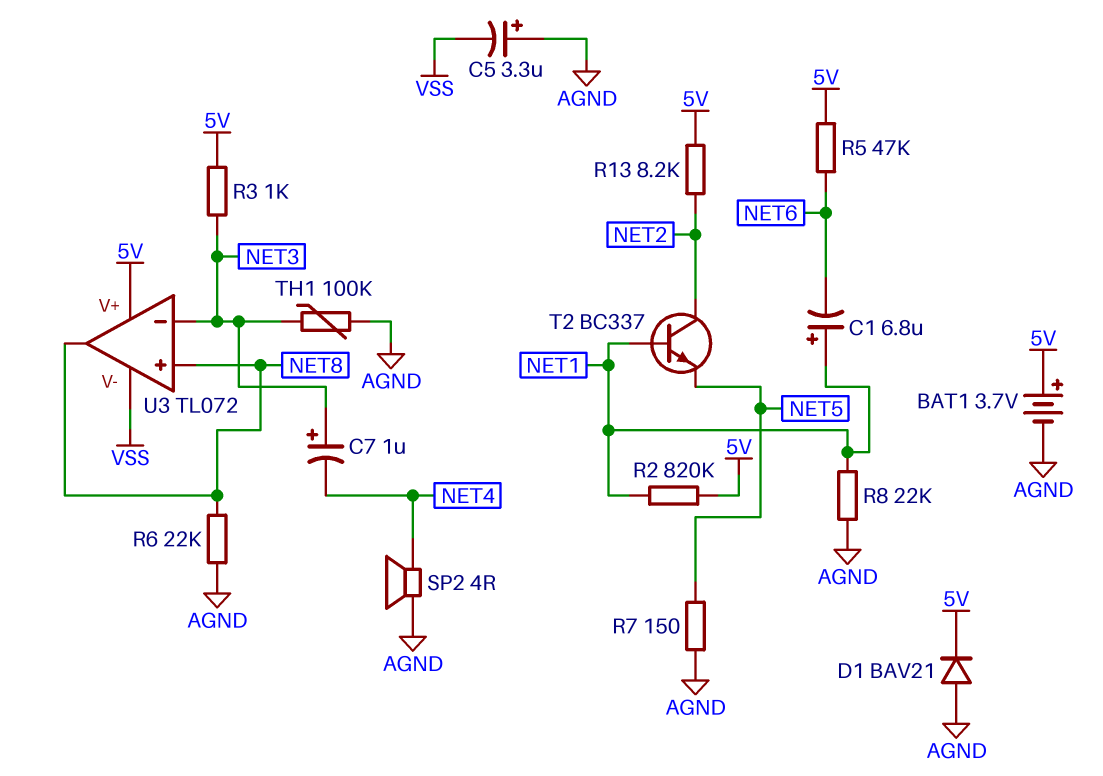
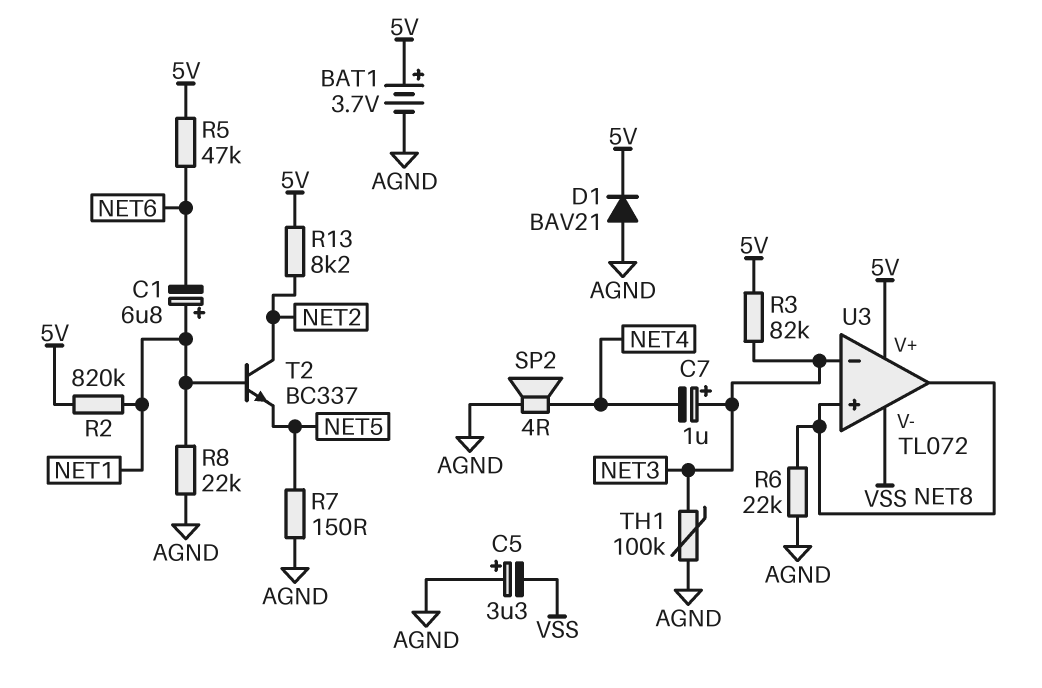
R3: 1k (5V, NET3) -> 82k (5V, NET3)

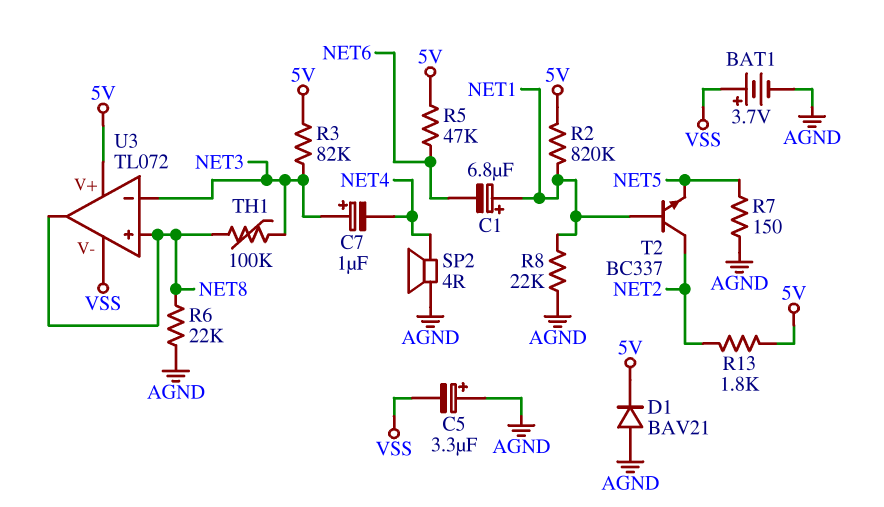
BAT1: 3.7V (plus 5V, minus AGND) -> 3.7V (plus VSS, minus AGND)
R13: 8.2k (5V, NET2) -> 1.8k (5V, NET2)
TH1: 100k (AGND, NET3) -> 100k (NET3, NET8)

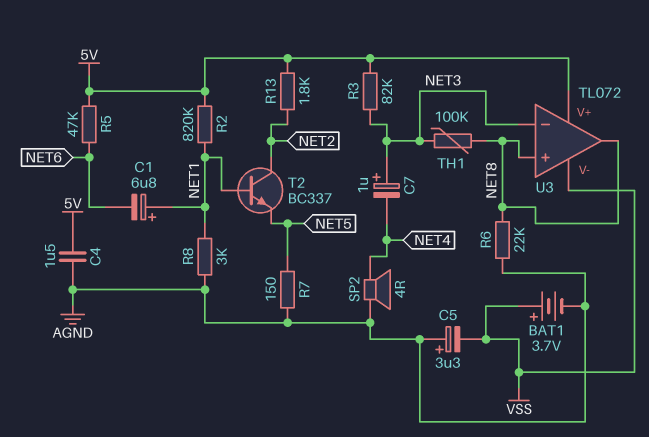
C4: none -> 1.5uF (5V, AGND)
D1: diode BAV21 (A AGND, K 5V) -> none
R8: 22k (AGND, NET1) -> 3k (AGND, NET1)

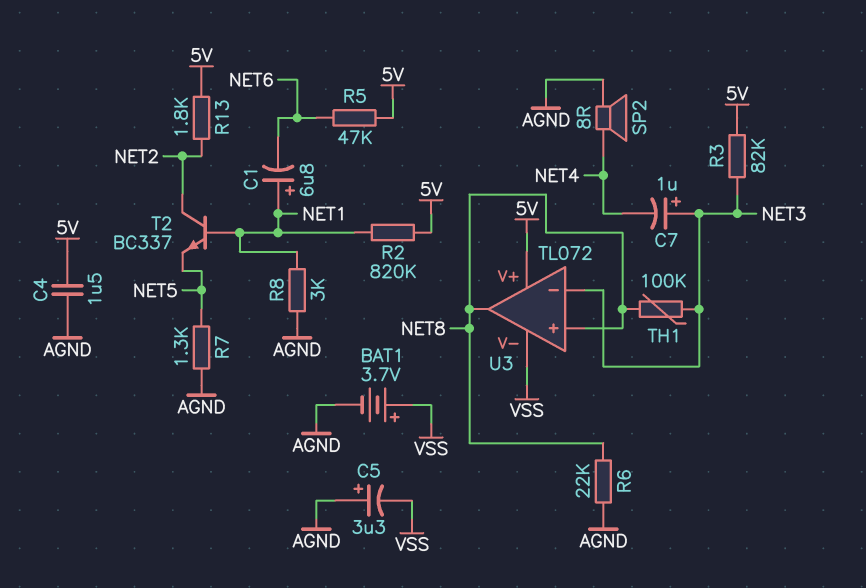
R7: 150 (AGND, NET5) -> 1.3k (AGND, NET5)
SP2: speaker 4R (AGND, NET4) -> speaker 8R (AGND, NET4)

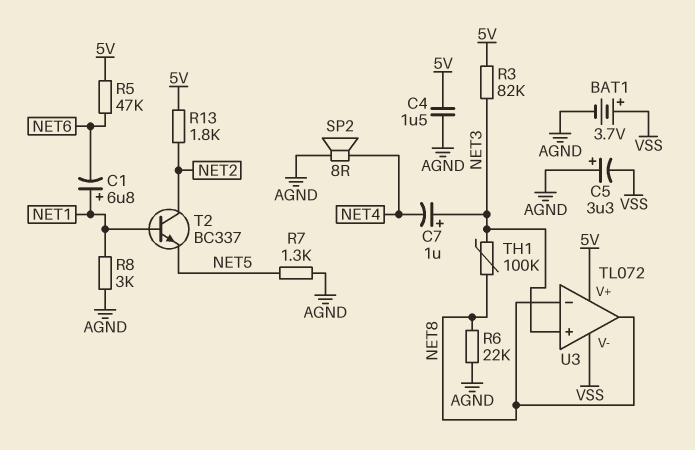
R2: 820k (5V, NET1) -> none
U3 pin in+: NET8 -> NET3
U3 pin in-: NET3 -> NET8

